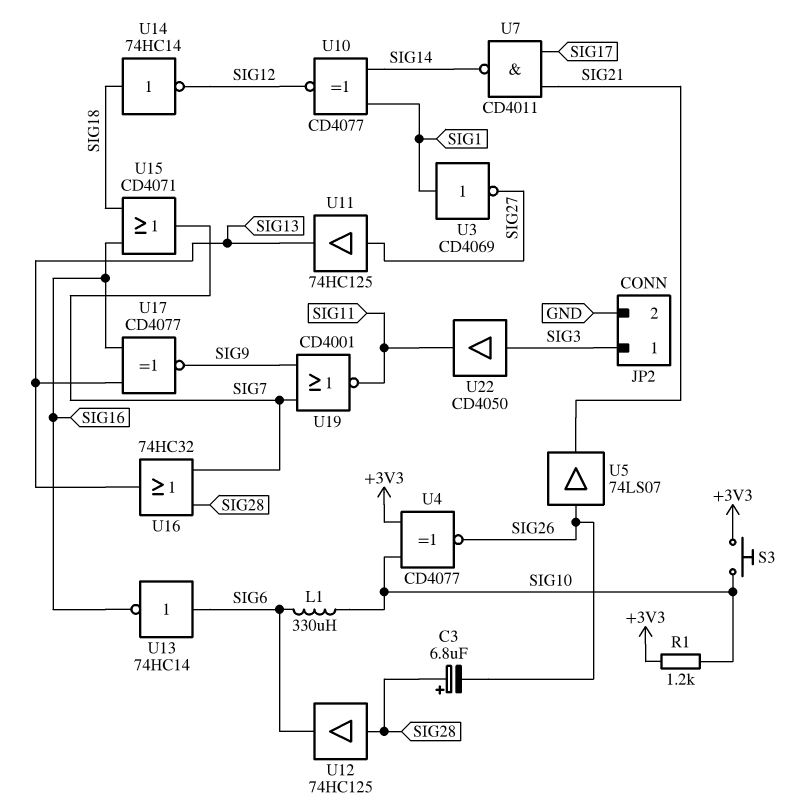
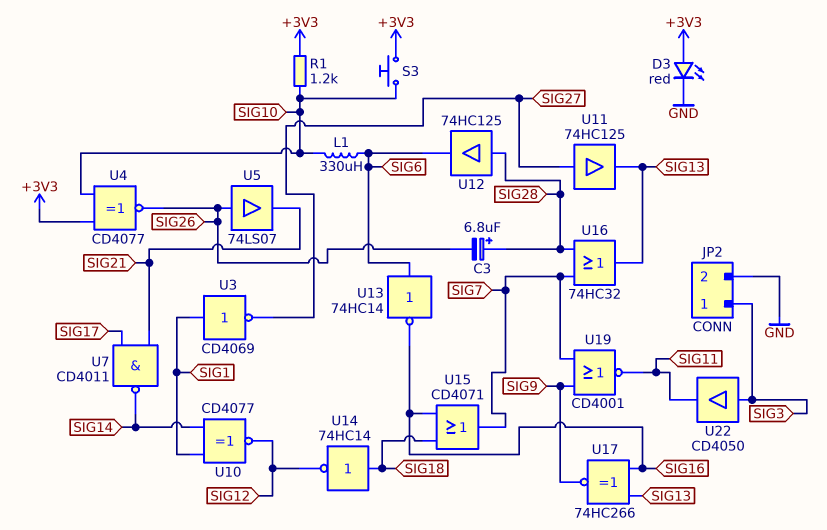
D3: none -> LED red (A +3V3, K GND)
U17: XNOR CD4077 (in SIG13, in SIG16, out SIG9) -> XNOR 74HC266 (in SIG13, in SIG16, out SIG9)

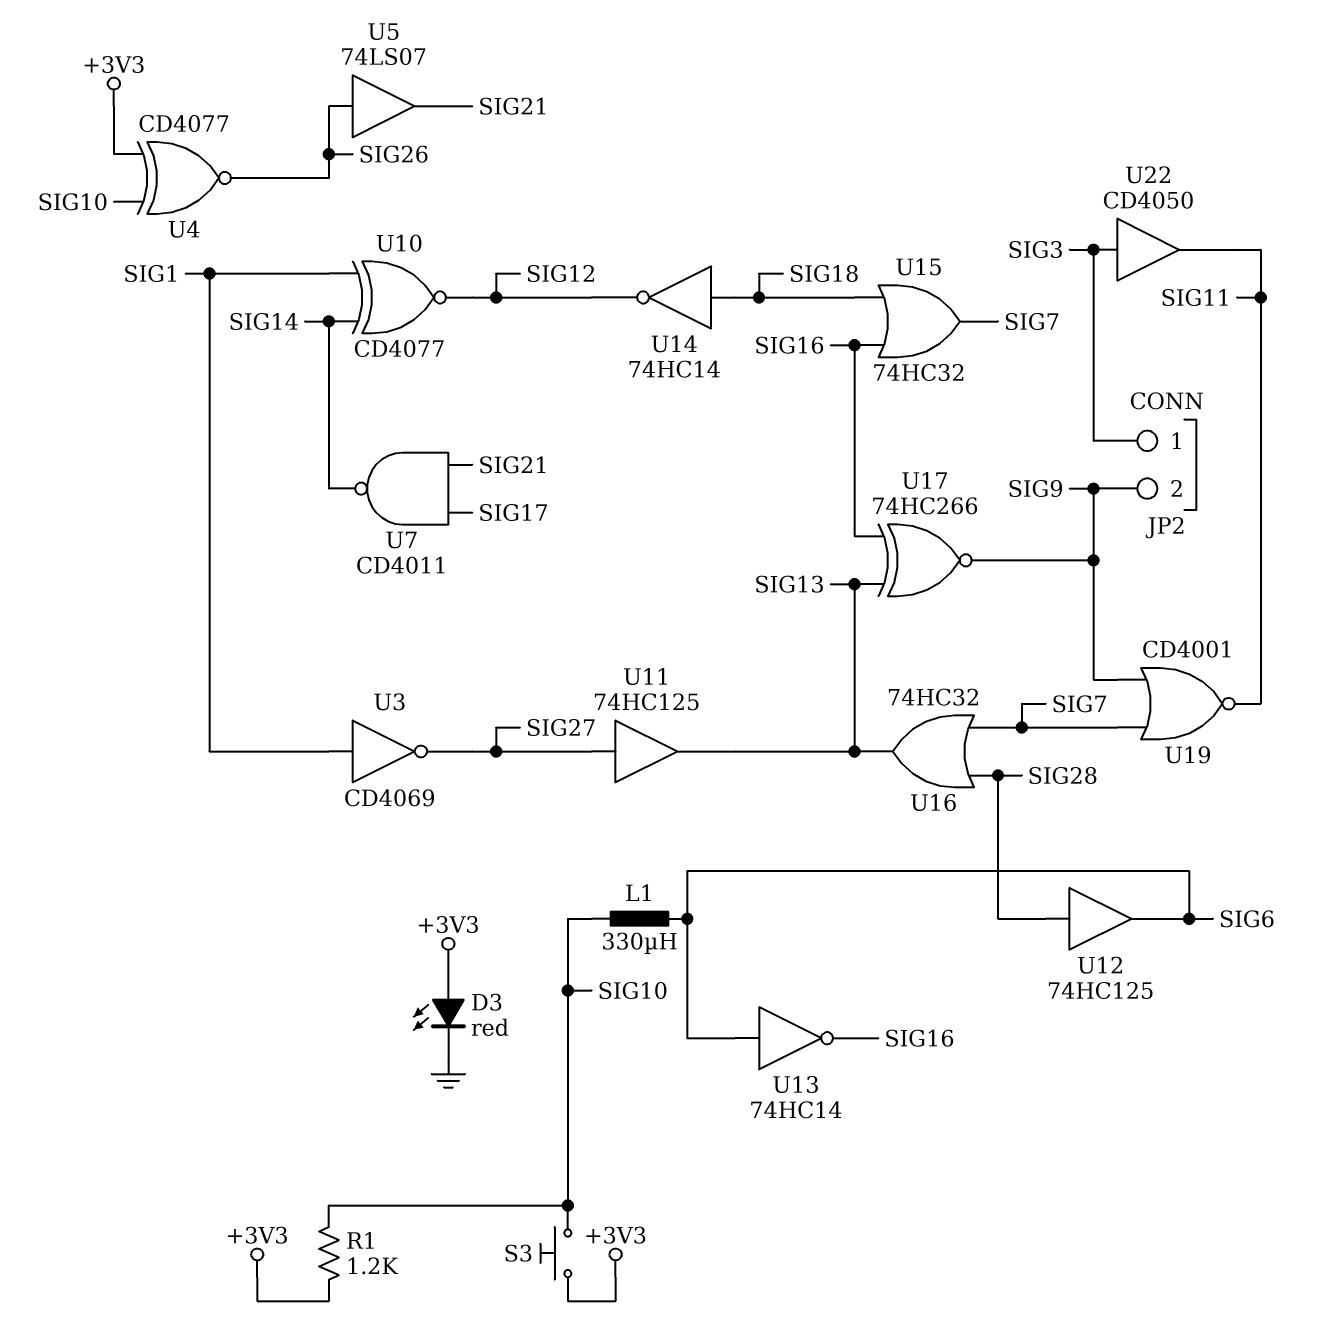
C3: 6.8uF (plus SIG28, minus SIG26) -> none
JP2 pin 2: GND -> SIG9
U15: OR CD4071 (in SIG16, in SIG18, out SIG7) -> OR 74HC32 (in SIG16, in SIG18, out SIG7)

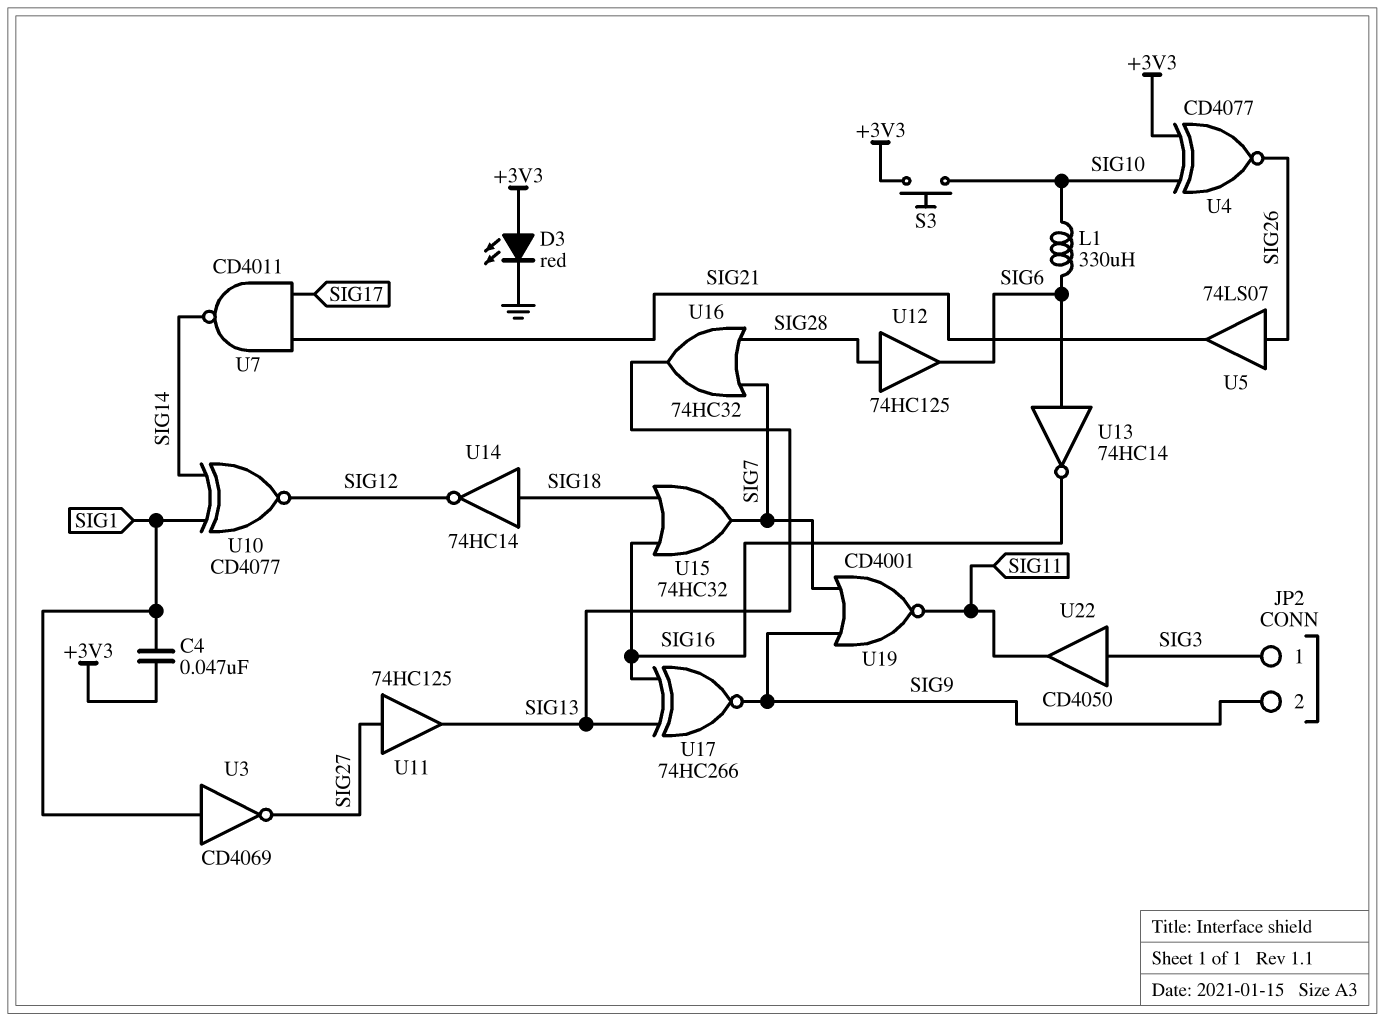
C4: none -> 47nF (+3V3, SIG1)
R1: 1.2k (+3V3, SIG10) -> none

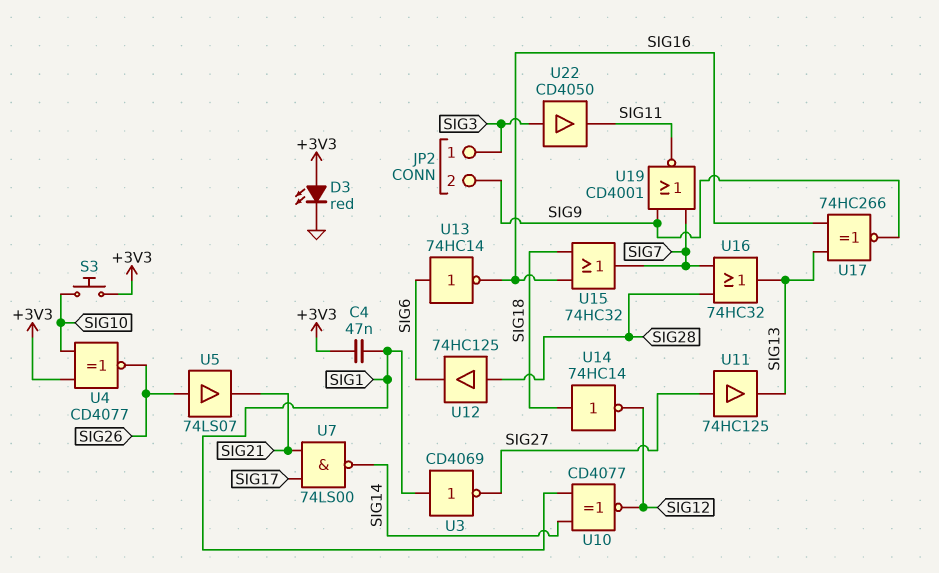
L1: 330uH (SIG6, SIG10) -> none
U7: NAND CD4011 (in SIG17, in SIG21, out SIG14) -> NAND 74LS00 (in SIG17, in SIG21, out SIG14)

